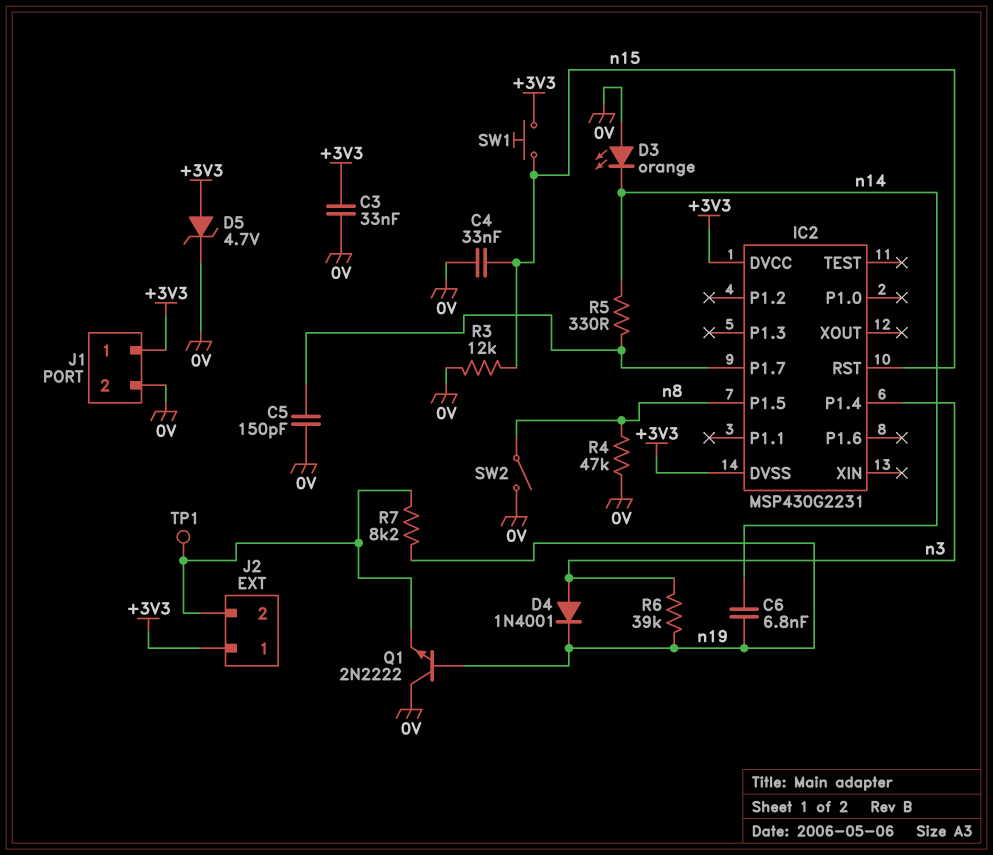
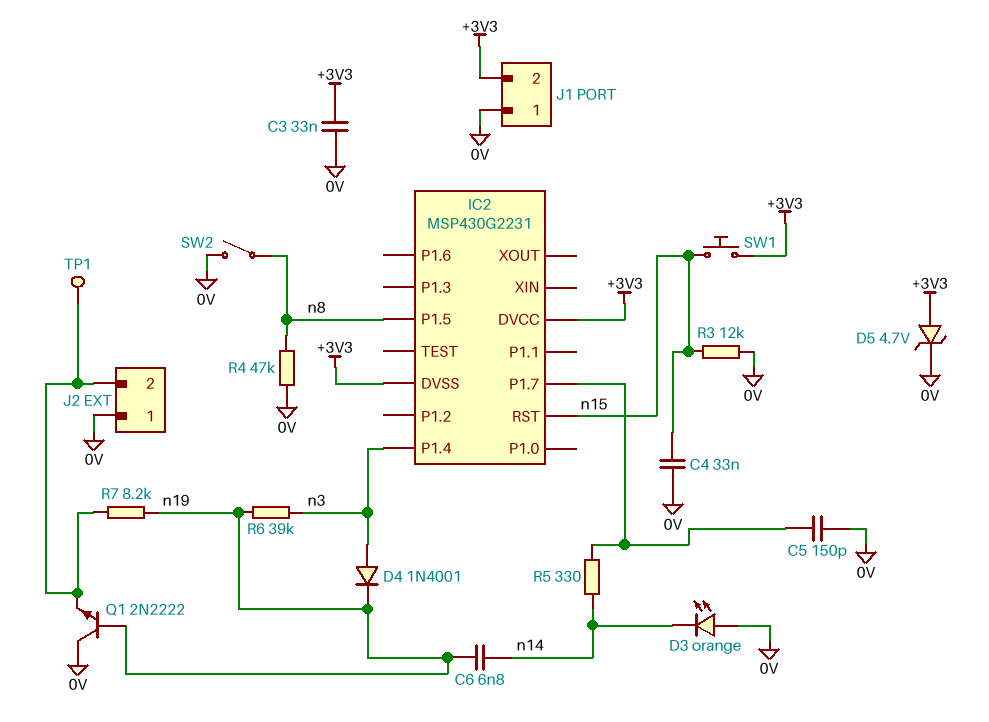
J1 pin 1: +3V3 -> 0V
J1 pin 2: 0V -> +3V3
J2 pin 1: +3V3 -> 0V

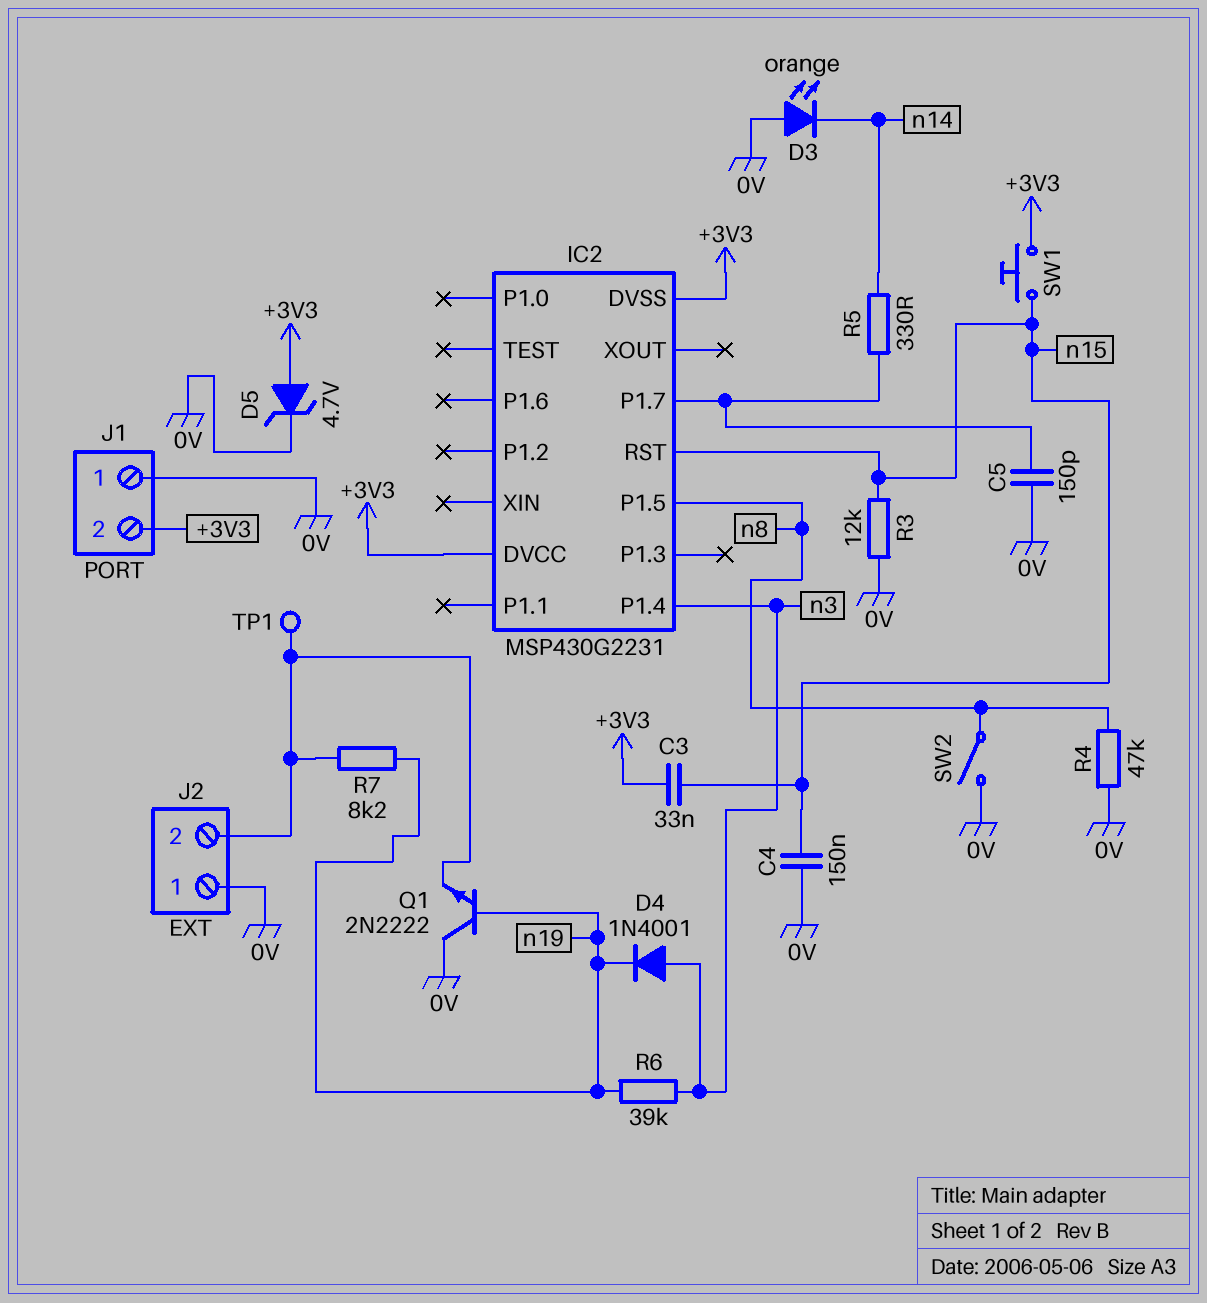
C3: 33nF (+3V3, 0V) -> 33nF (+3V3, n15)
C4: 33nF (0V, n15) -> 150nF (0V, n15)
C6: 6.8nF (n14, n19) -> none

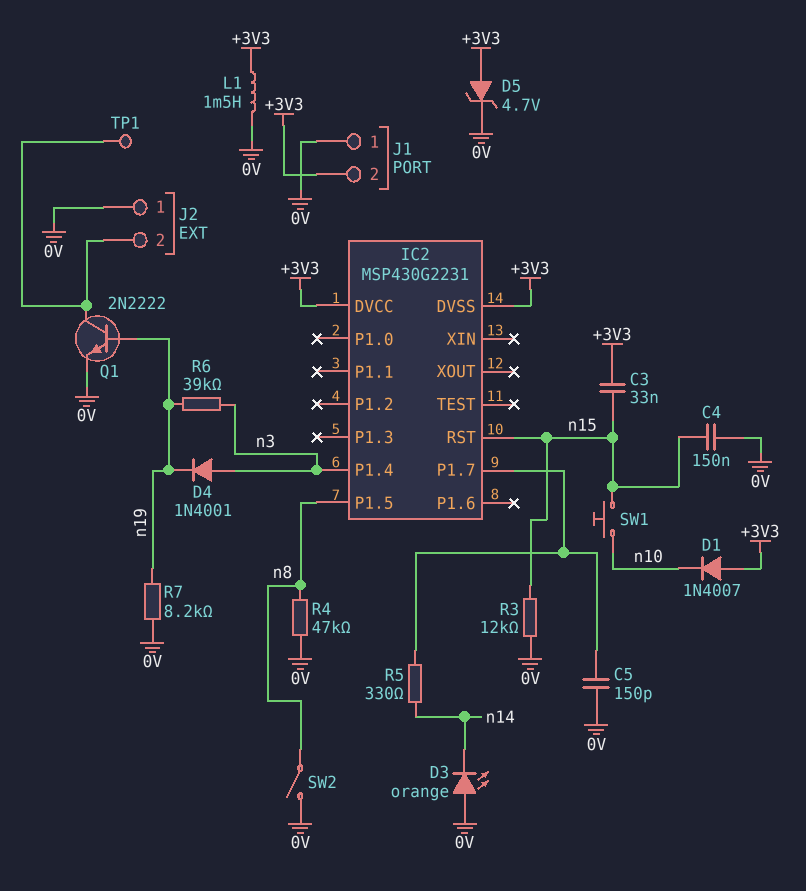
D1: none -> diode 1N4007 (A +3V3, K n10)
L1: none -> 1.5mH (+3V3, 0V)
Q1: NPN 2N2222 (B n19, C 0V, E J2/2) -> NPN 2N2222 (B n19, C J2/2, E 0V)
R7: 8.2k (J2/2, n19) -> 8.2k (0V, n19)
SW1: button (+3V3, n15) -> button (n10, n15)

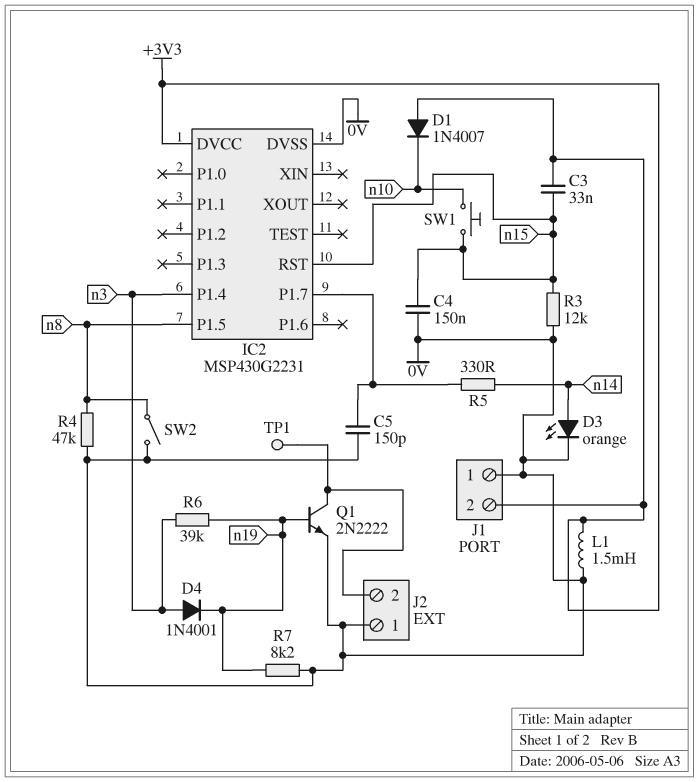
D3: LED orange (A 0V, K n14) -> LED orange (A n14, K 0V)
D5: zener 4.7V (A +3V3, K 0V) -> none
IC2 pin DVSS: +3V3 -> 0V

